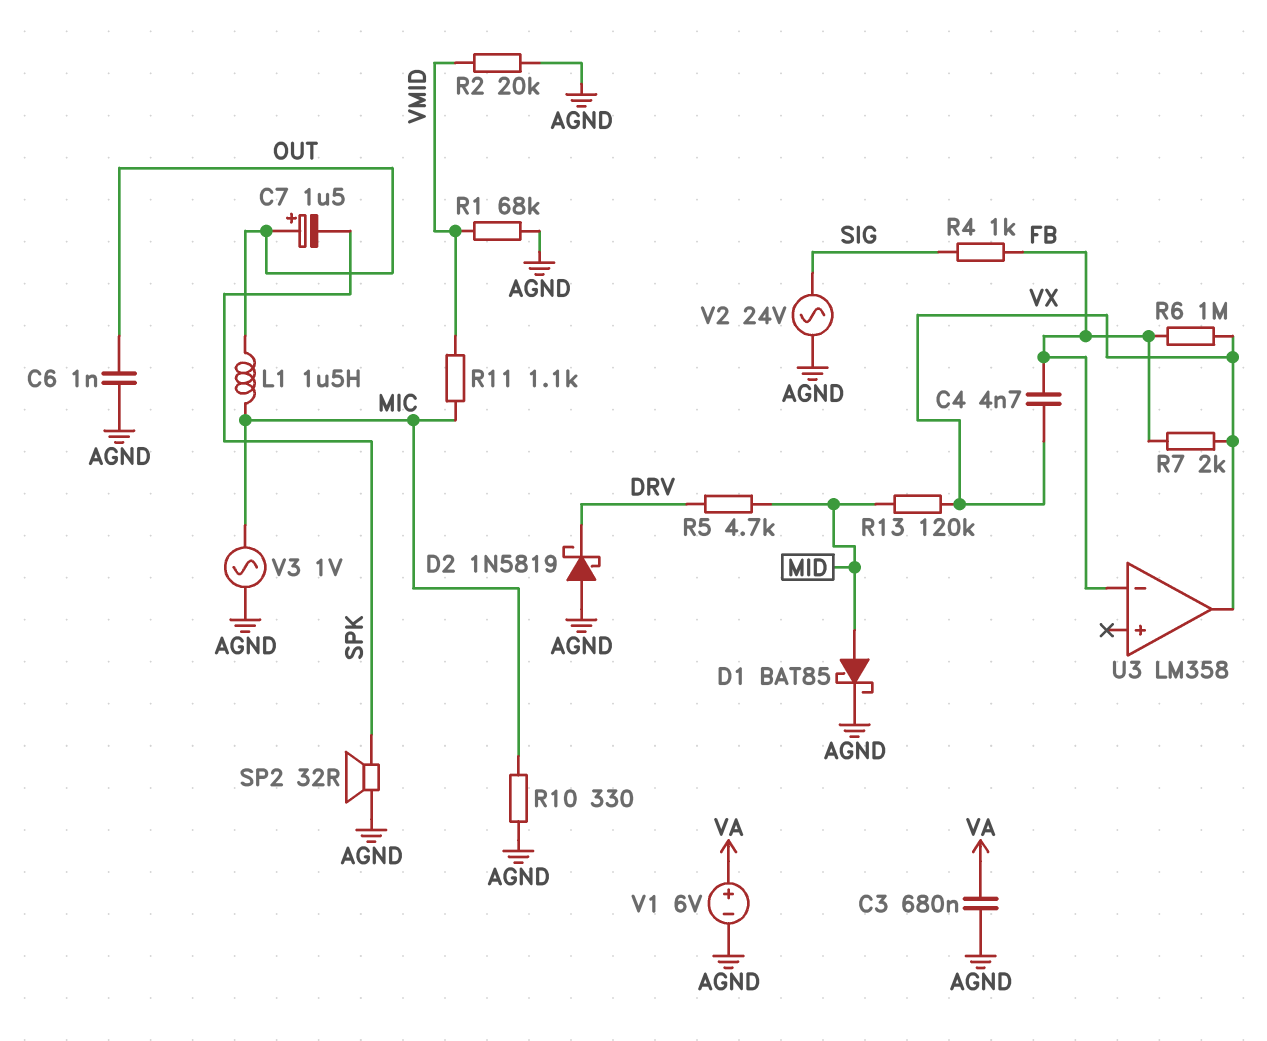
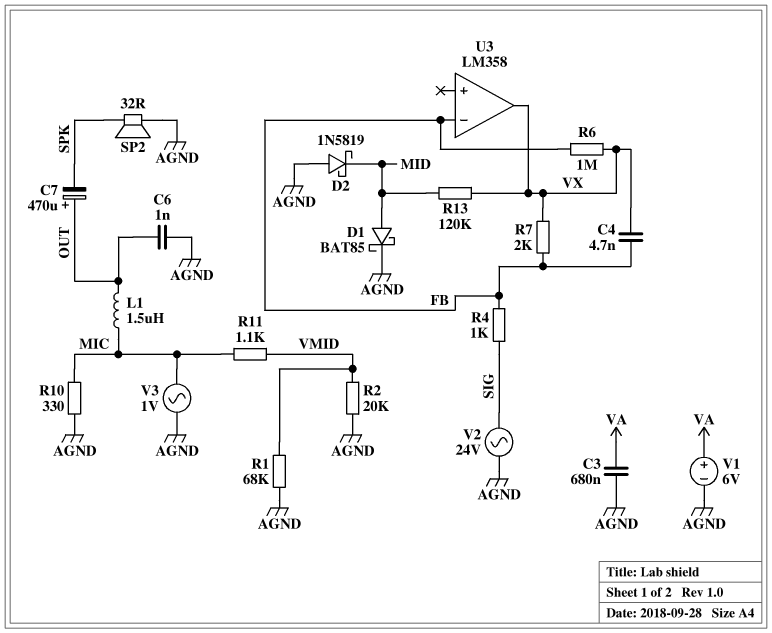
C7: 1.5uF (plus OUT, minus SPK) -> 470uF (plus OUT, minus SPK)
D2: schottky 1N5819 (A AGND, K DRV) -> schottky 1N5819 (A AGND, K MID)
R5: 4.7k (DRV, MID) -> none

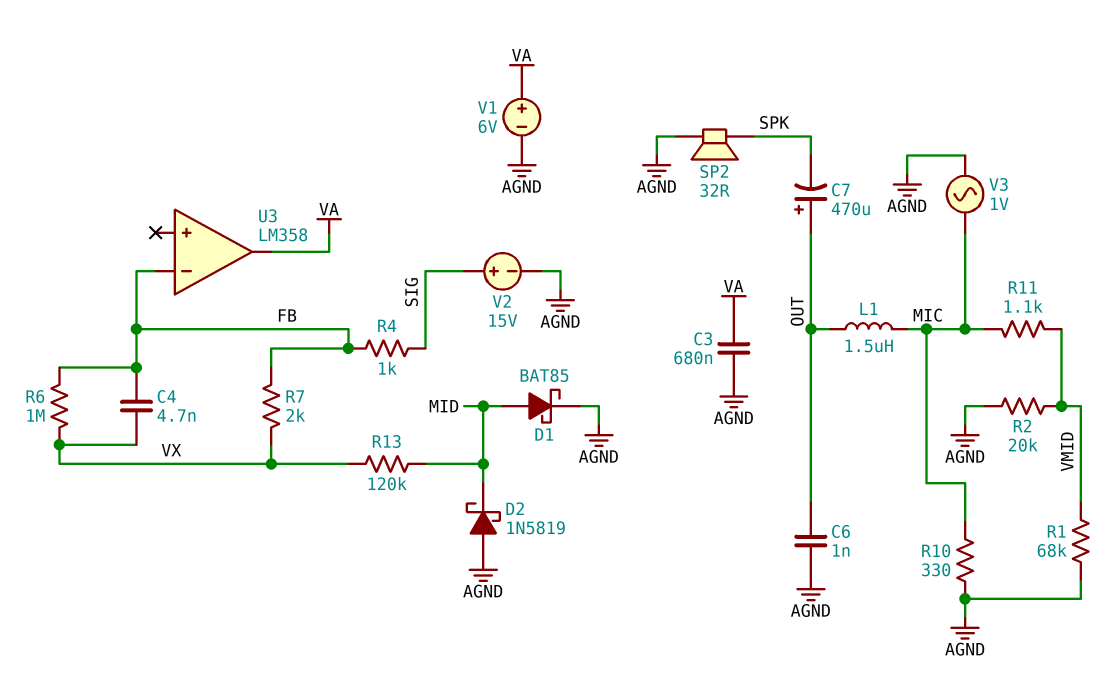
U3 pin out: VX -> VA
V2: AC 24V (AGND, SIG) -> 15V (plus SIG, minus AGND)

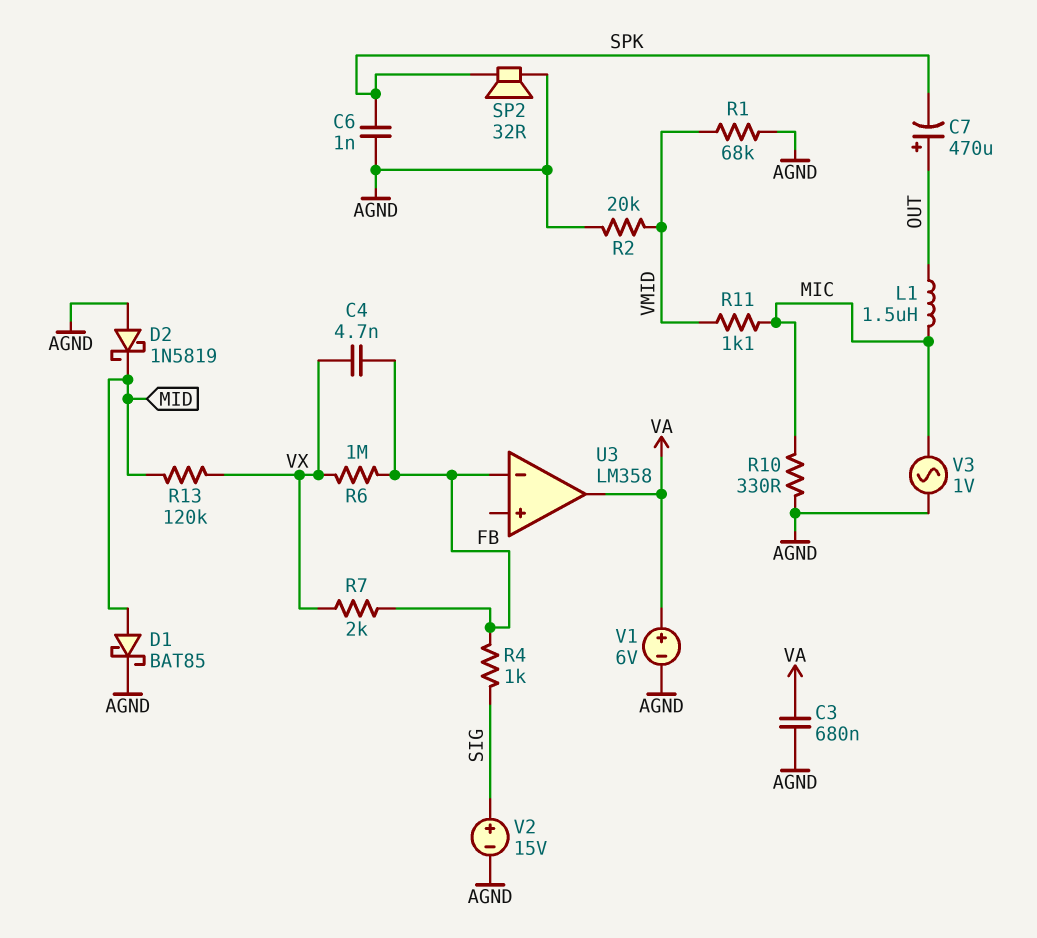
C6: 1nF (AGND, OUT) -> 1nF (AGND, SPK)

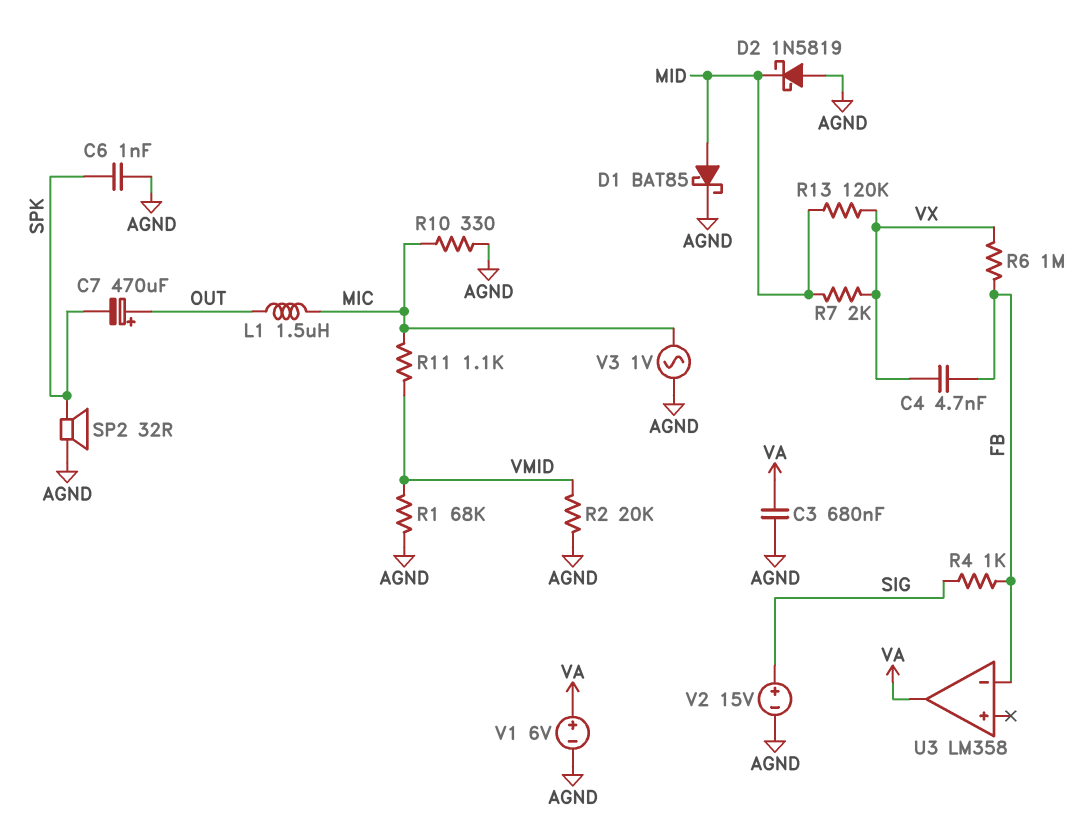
R7: 2k (FB, VX) -> 2k (MID, VX)

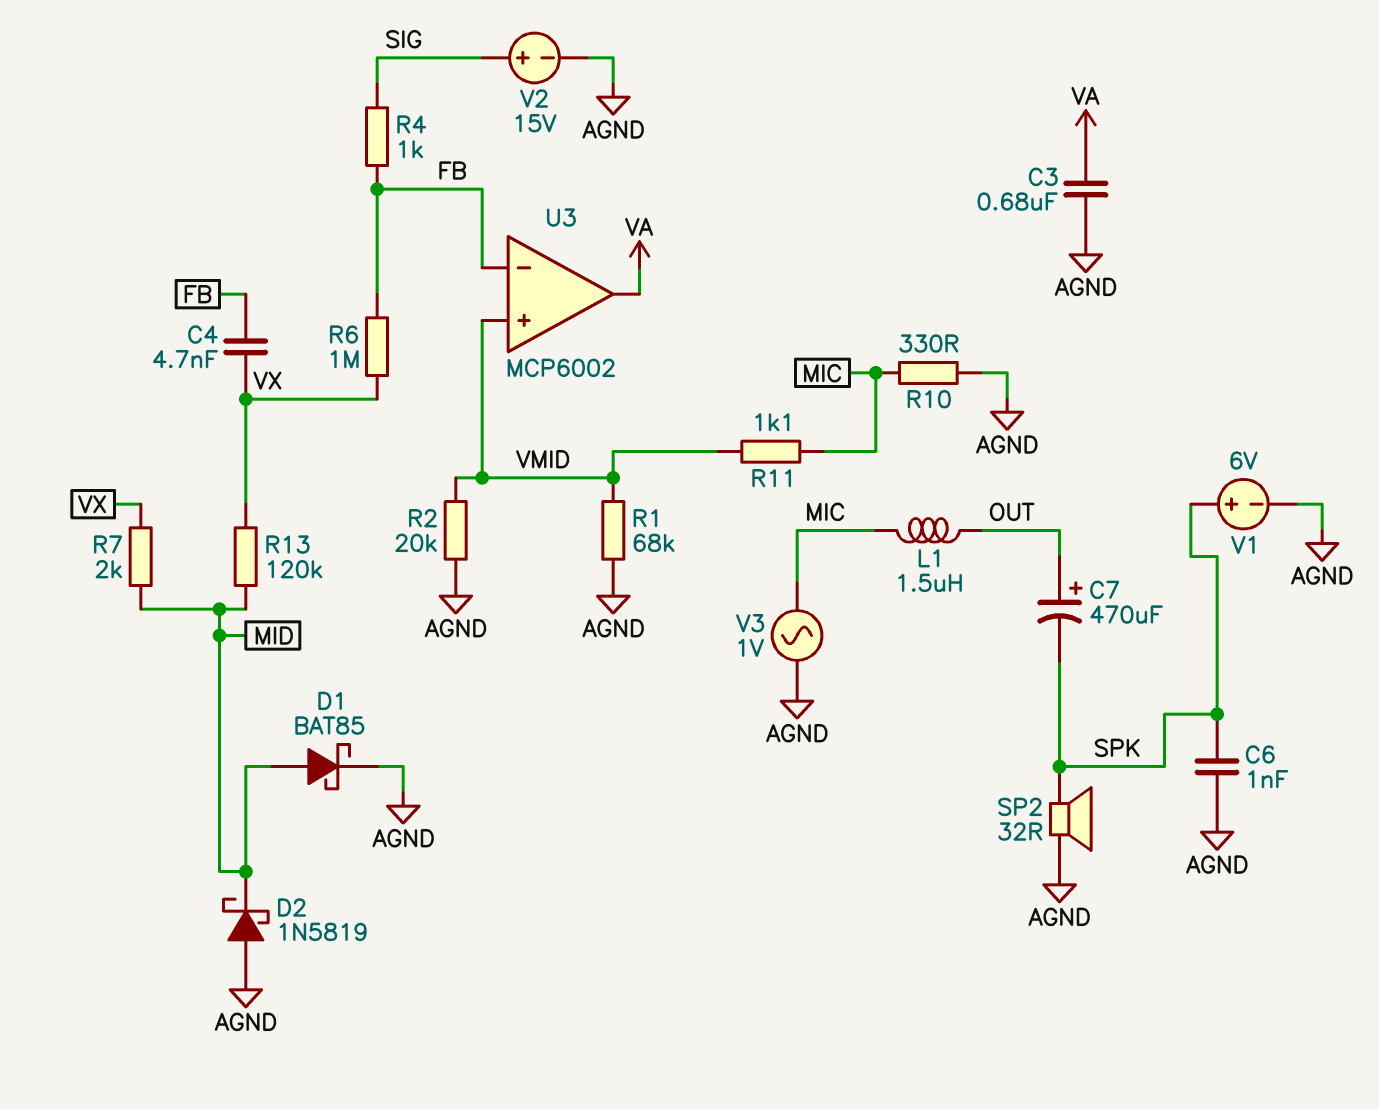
U3: LM358 -> MCP6002
U3 pin in+: none -> VMID
V1: 6V (plus VA, minus AGND) -> 6V (plus SPK, minus AGND)

